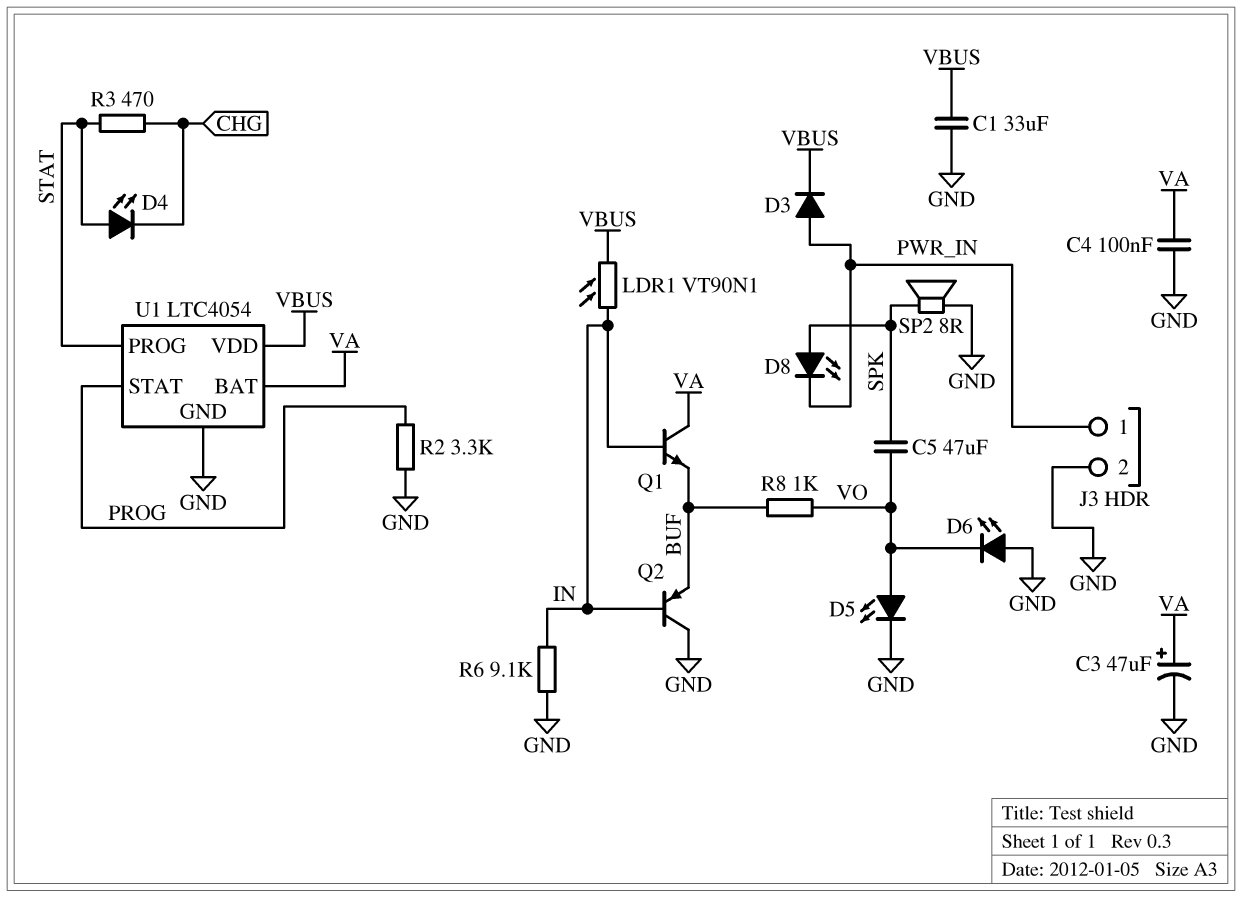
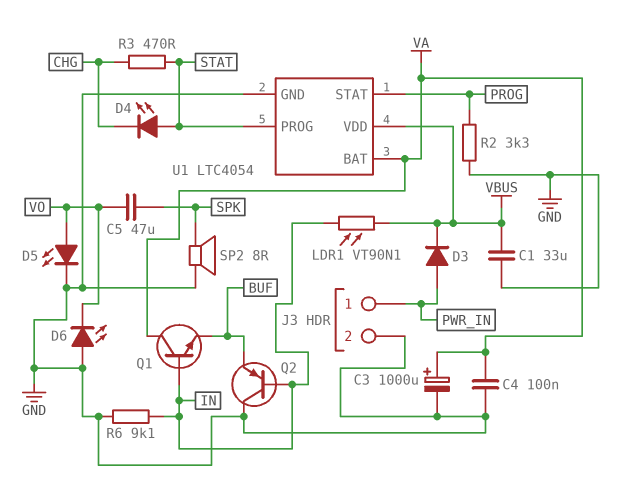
C3: 47uF (plus VA, minus GND) -> 1000uF (plus VA, minus GND)
D8: LED (A SPK, K PWR_IN) -> none
R8: 1k (BUF, VO) -> none

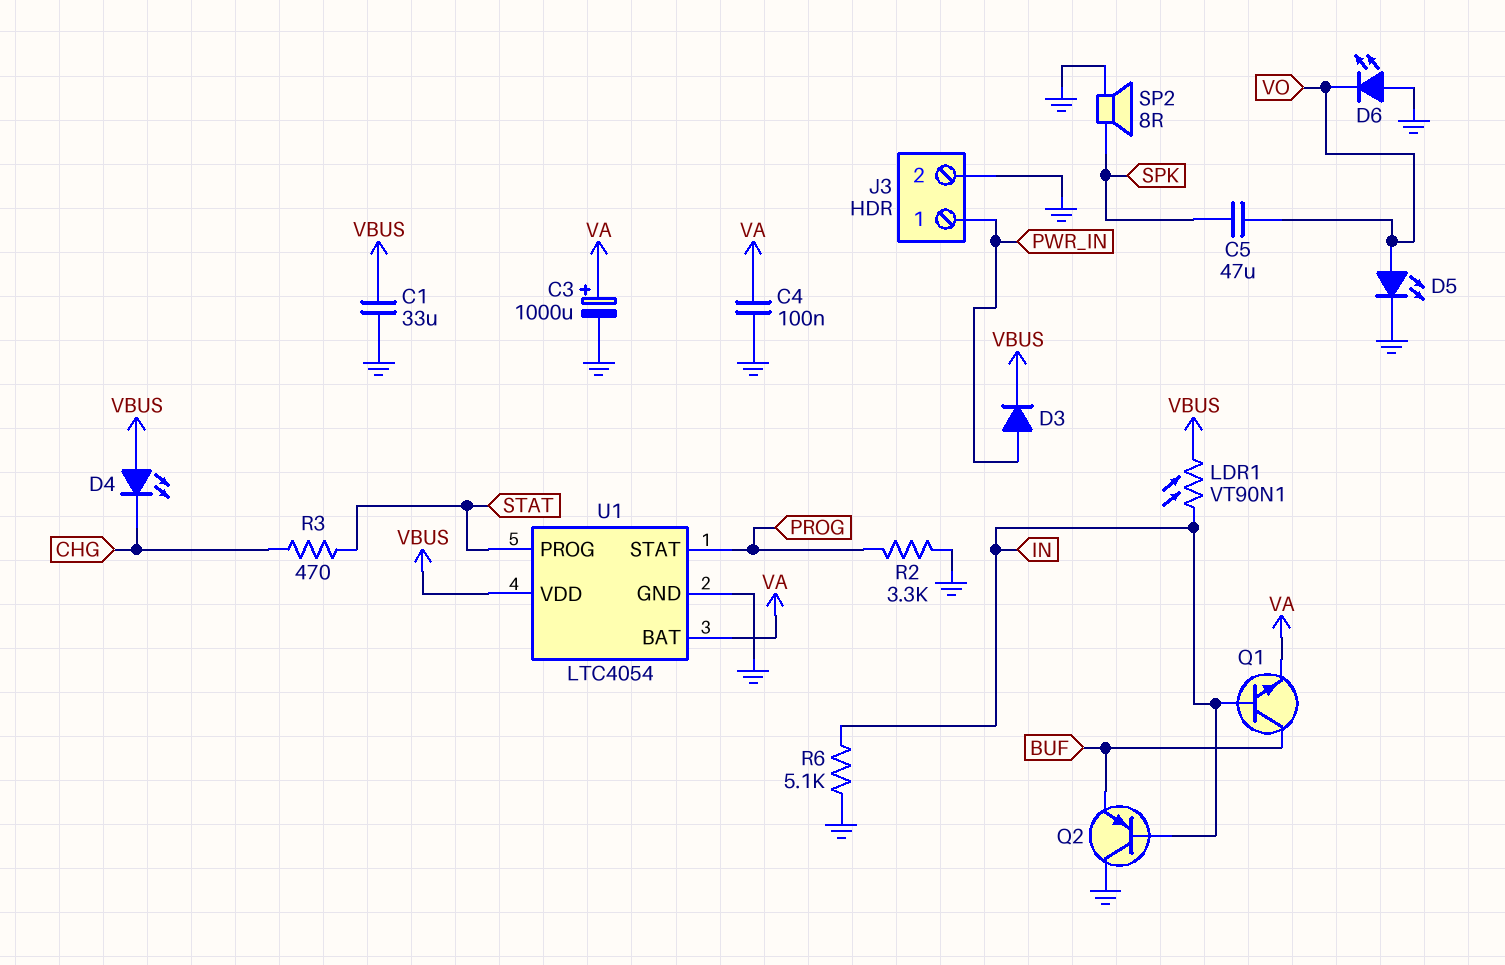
D4: LED (A STAT, K CHG) -> LED (A VBUS, K CHG)
Q1: NPN (B IN, C VA, E BUF) -> NPN (B IN, C BUF, E VA)
R6: 9.1k (GND, IN) -> 5.1k (GND, IN)

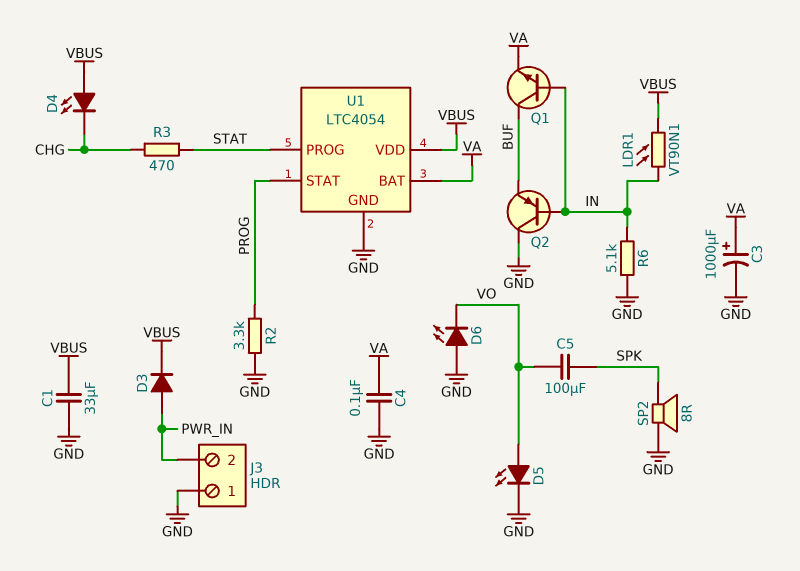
C5: 47uF (SPK, VO) -> 100uF (SPK, VO)
J3 pin 1: PWR_IN -> GND
J3 pin 2: GND -> PWR_IN

